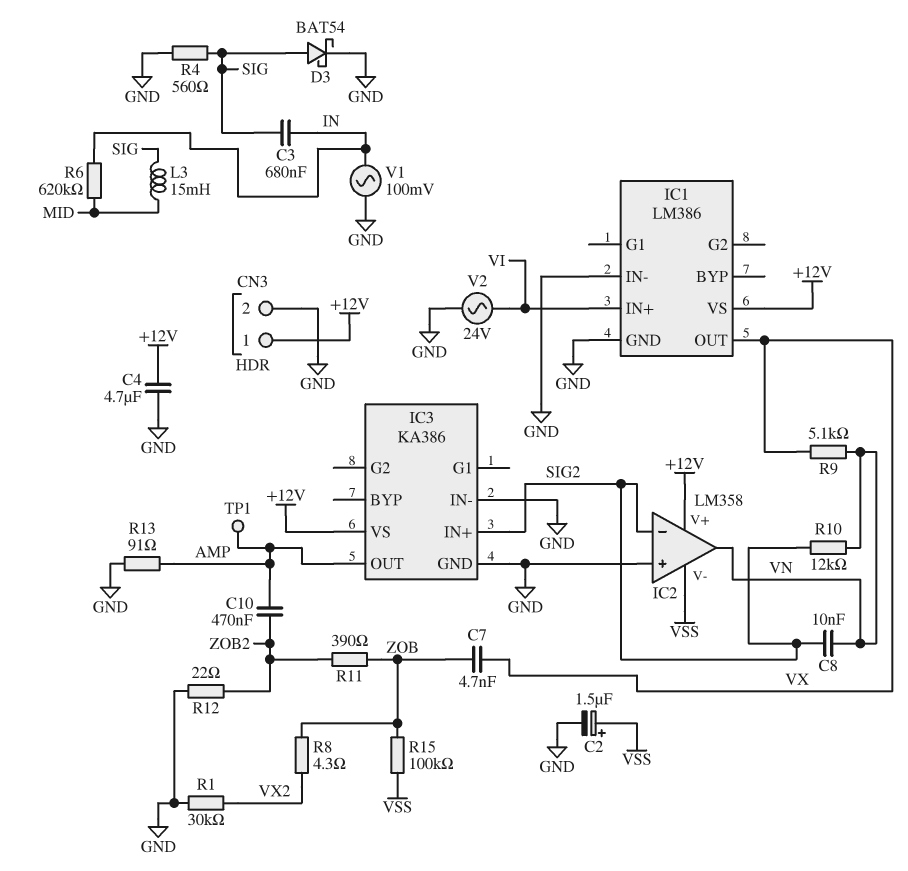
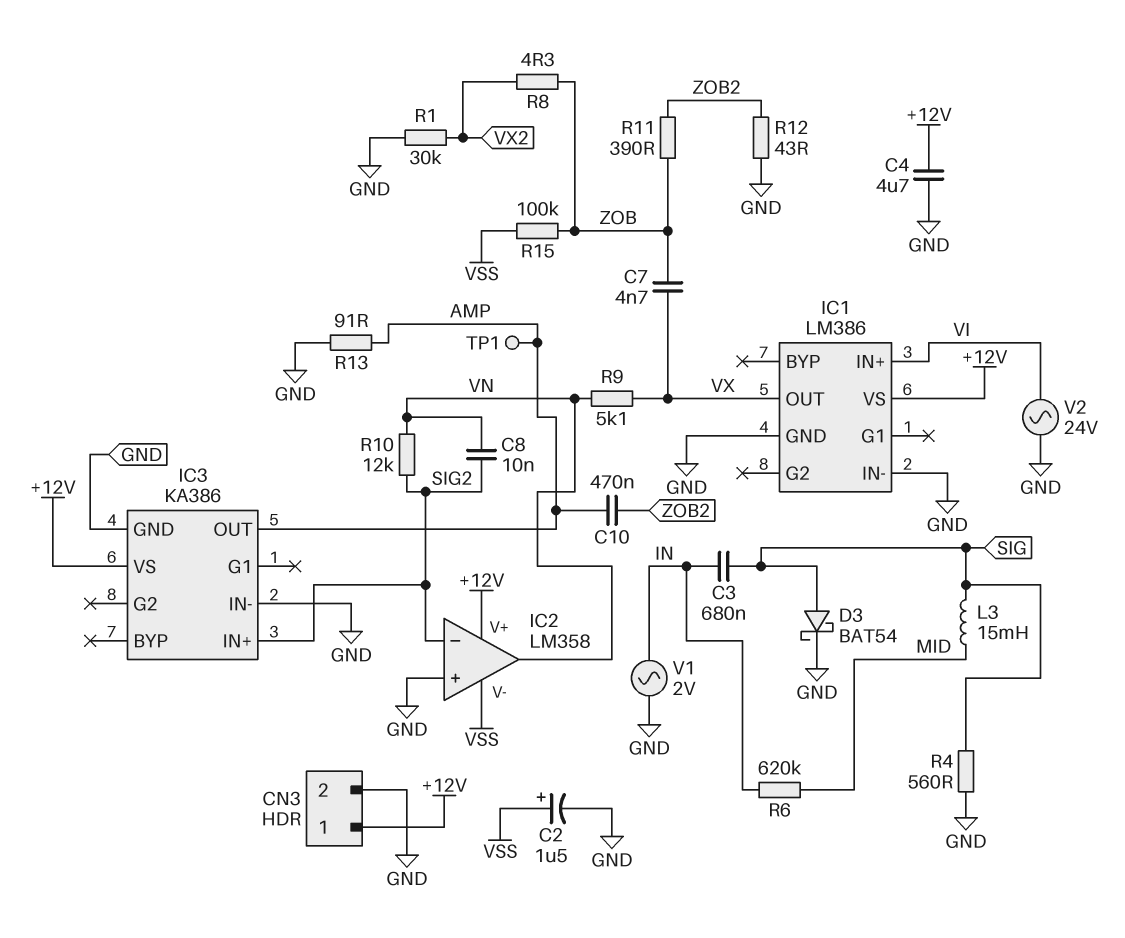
R12: 22 (GND, ZOB2) -> 43 (GND, ZOB2)
V1: AC 100mV (GND, IN) -> AC 2V (GND, IN)

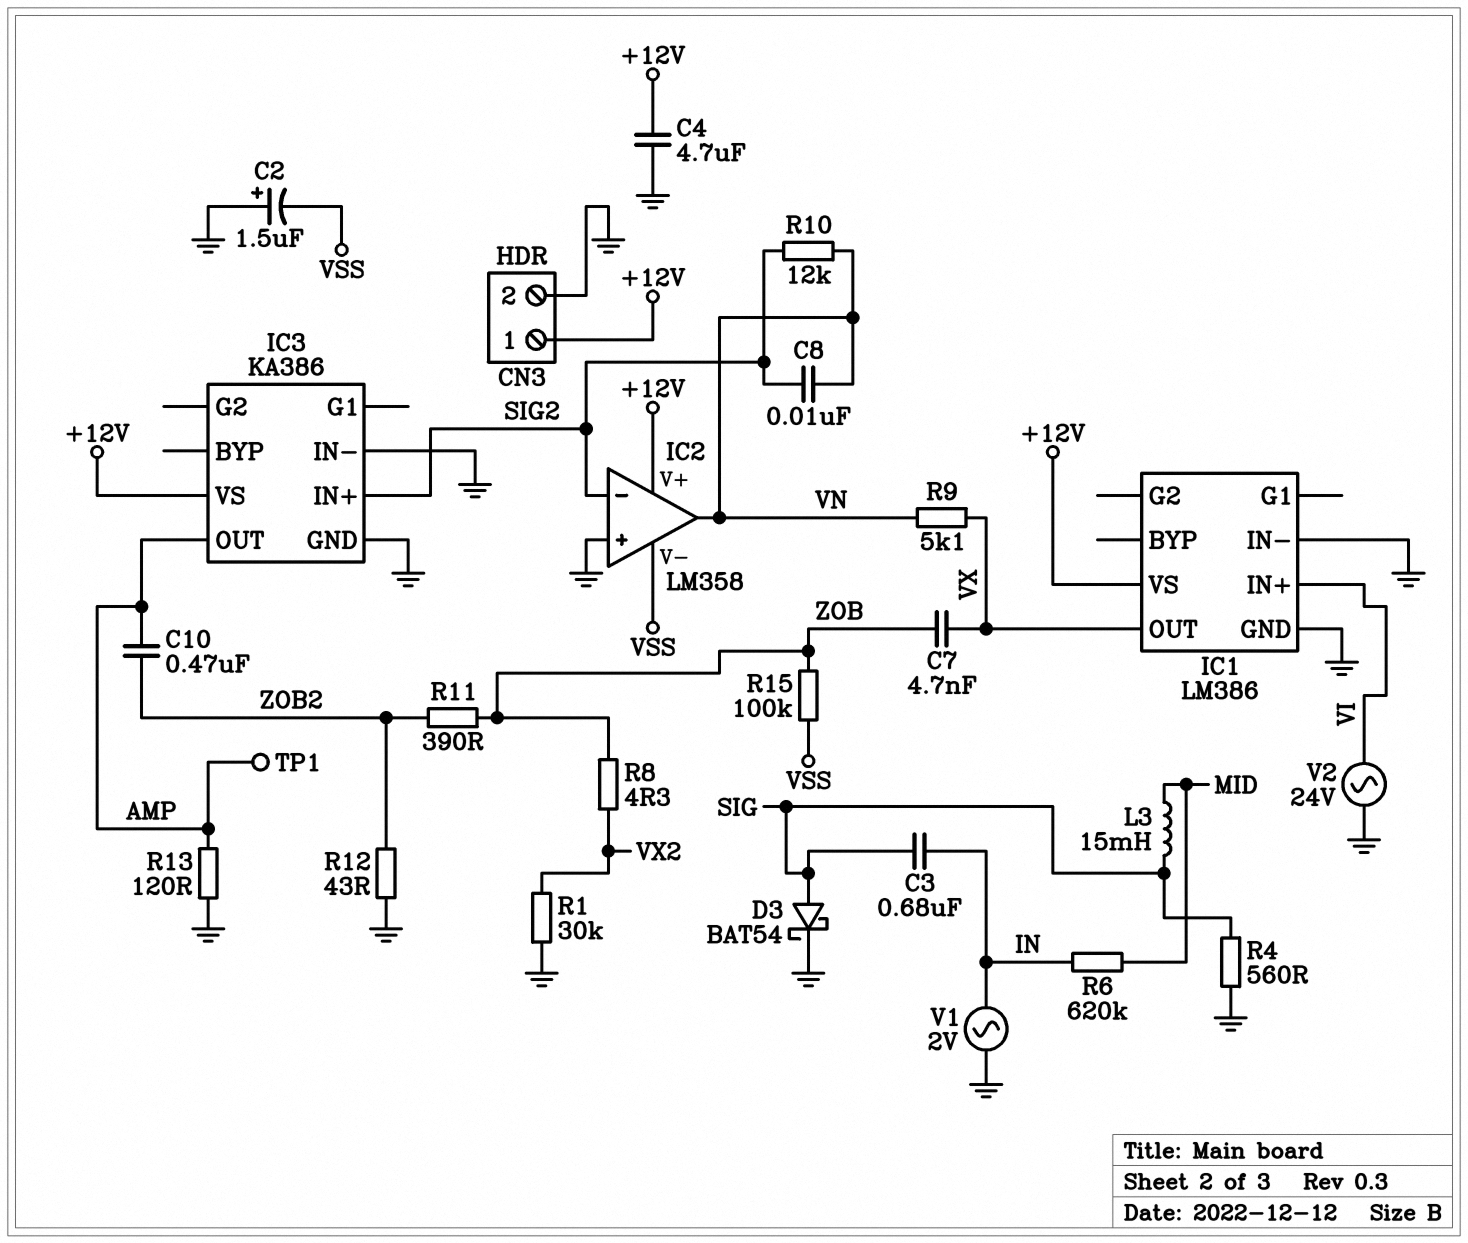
C2: 1.5uF (plus VSS, minus GND) -> 1.5uF (plus GND, minus VSS)
R13: 91 (AMP, GND) -> 120 (AMP, GND)

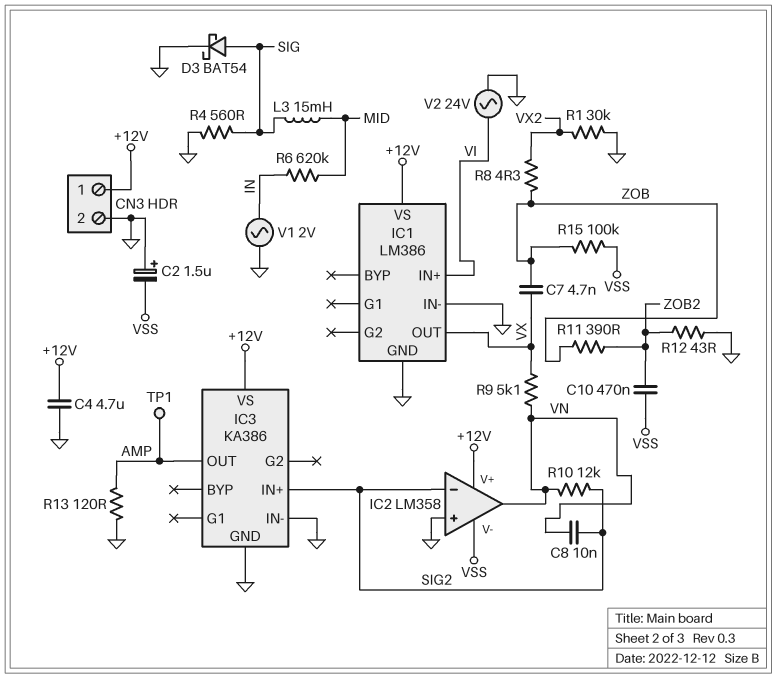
C3: 680nF (IN, SIG) -> none
C10: 470nF (AMP, ZOB2) -> 470nF (VSS, ZOB2)

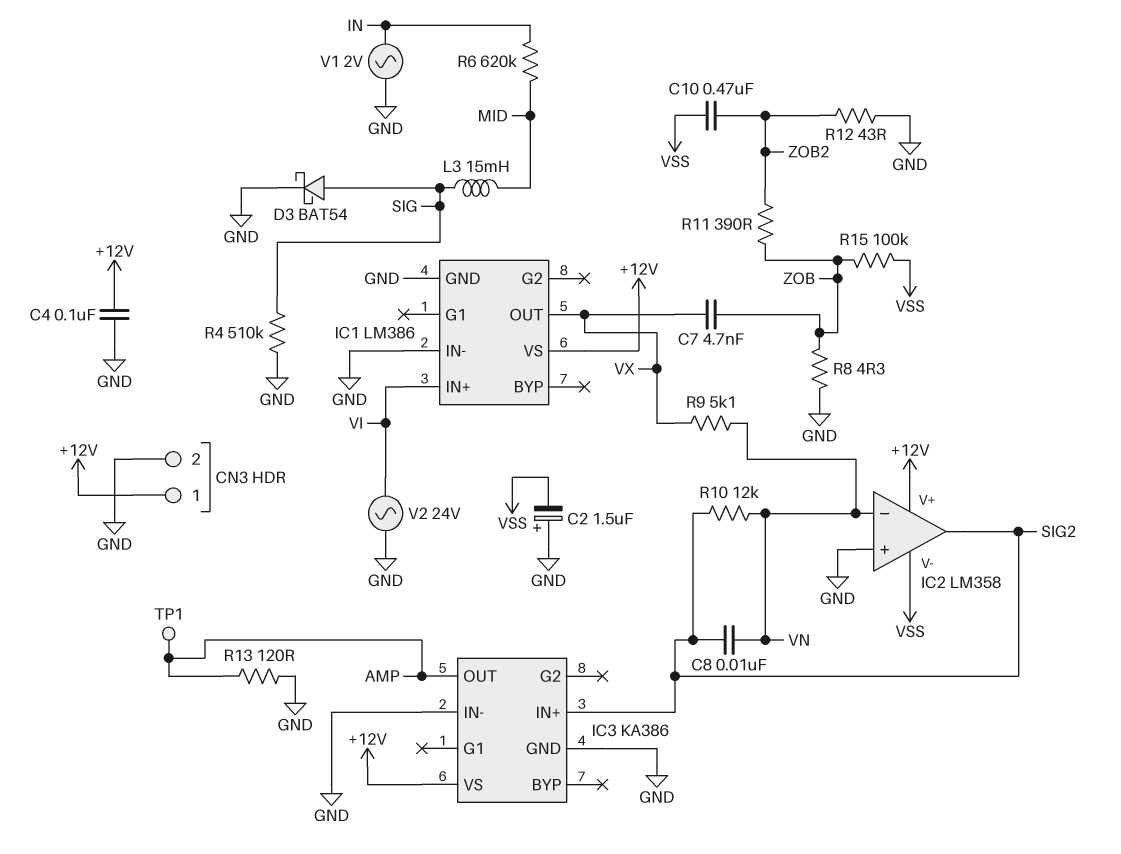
C4: 4.7uF (+12V, GND) -> 100nF (+12V, GND)
IC2 pin in-: SIG2 -> VN
IC2 pin out: VN -> SIG2
R1: 30k (GND, VX2) -> none
R4: 560 (GND, SIG) -> 510k (GND, SIG)
R8: 4.3 (VX2, ZOB) -> 4.3 (GND, ZOB)

